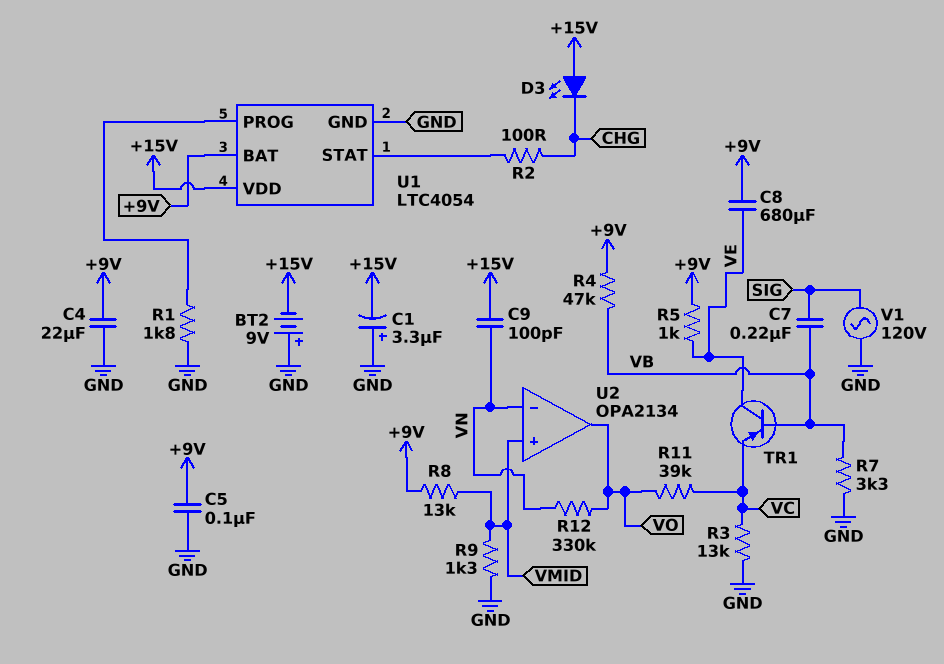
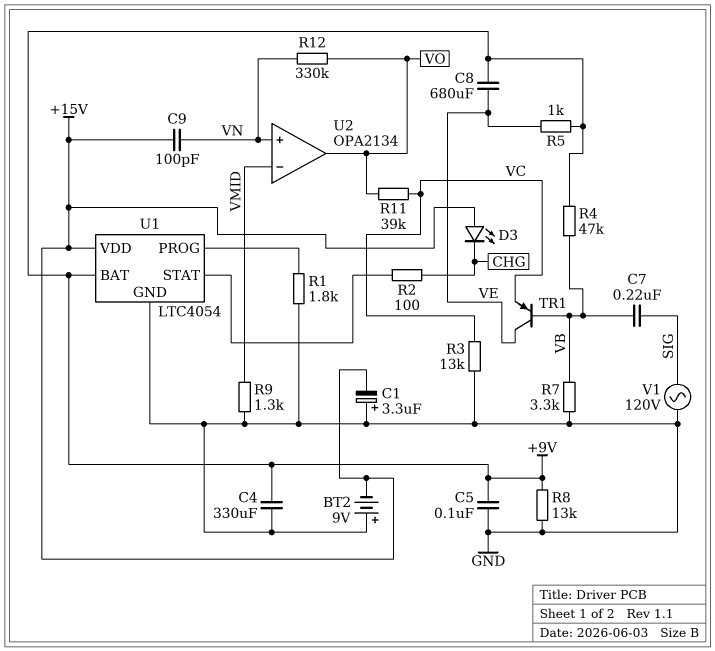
C4: 22uF (+9V, GND) -> 330uF (+9V, GND)
R8: 13k (+9V, VMID) -> 13k (+9V, GND)
U2 pin in+: VMID -> VN
U2 pin in-: VN -> VMID

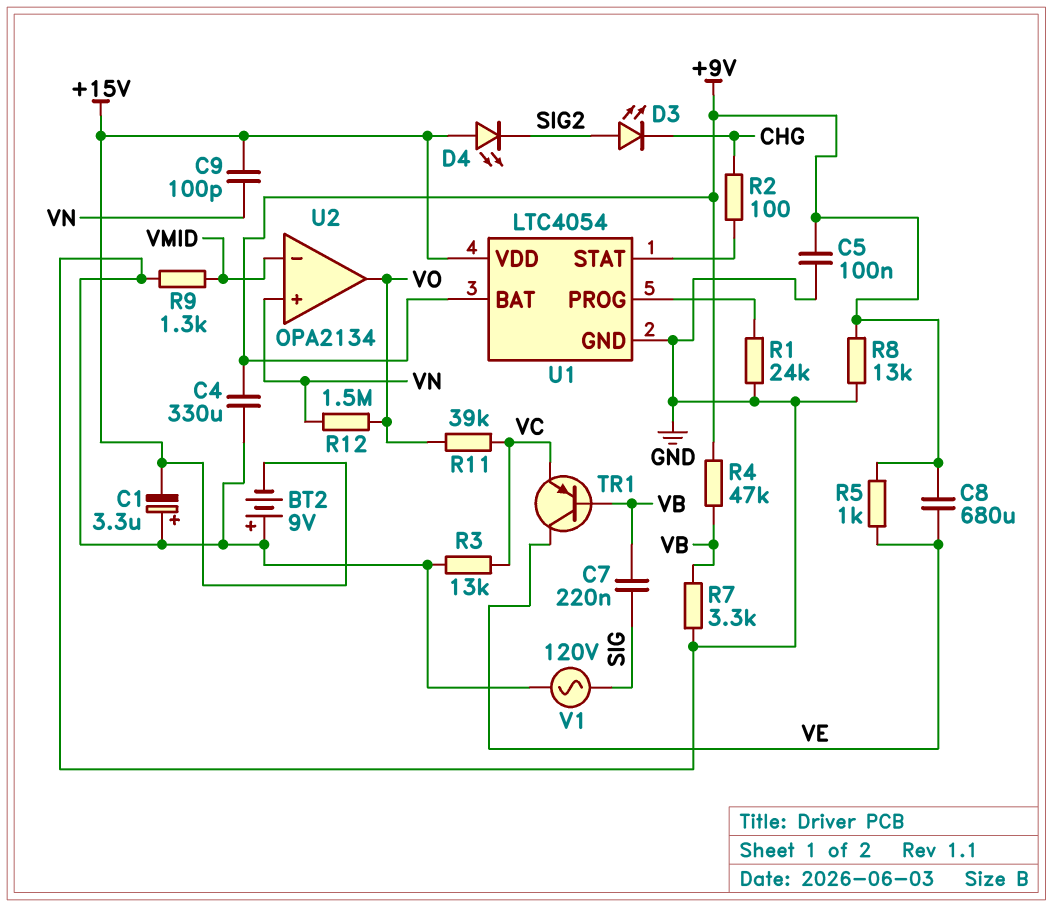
D3: LED (A +15V, K CHG) -> LED (A SIG2, K CHG)
D4: none -> LED (A +15V, K SIG2)
R1: 1.8k (GND, U1/PROG) -> 24k (GND, U1/PROG)
R12: 330k (VN, VO) -> 1.5M (VN, VO)

